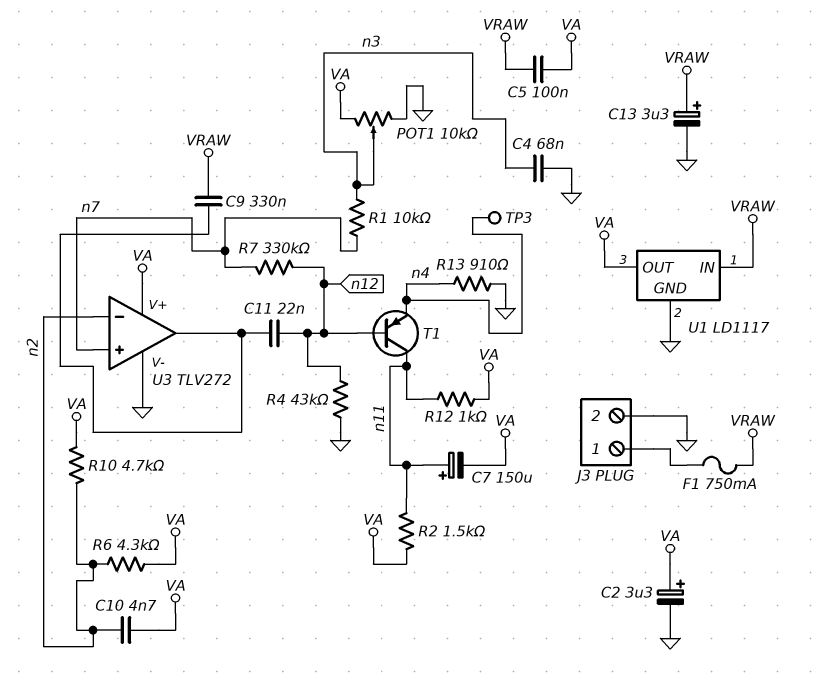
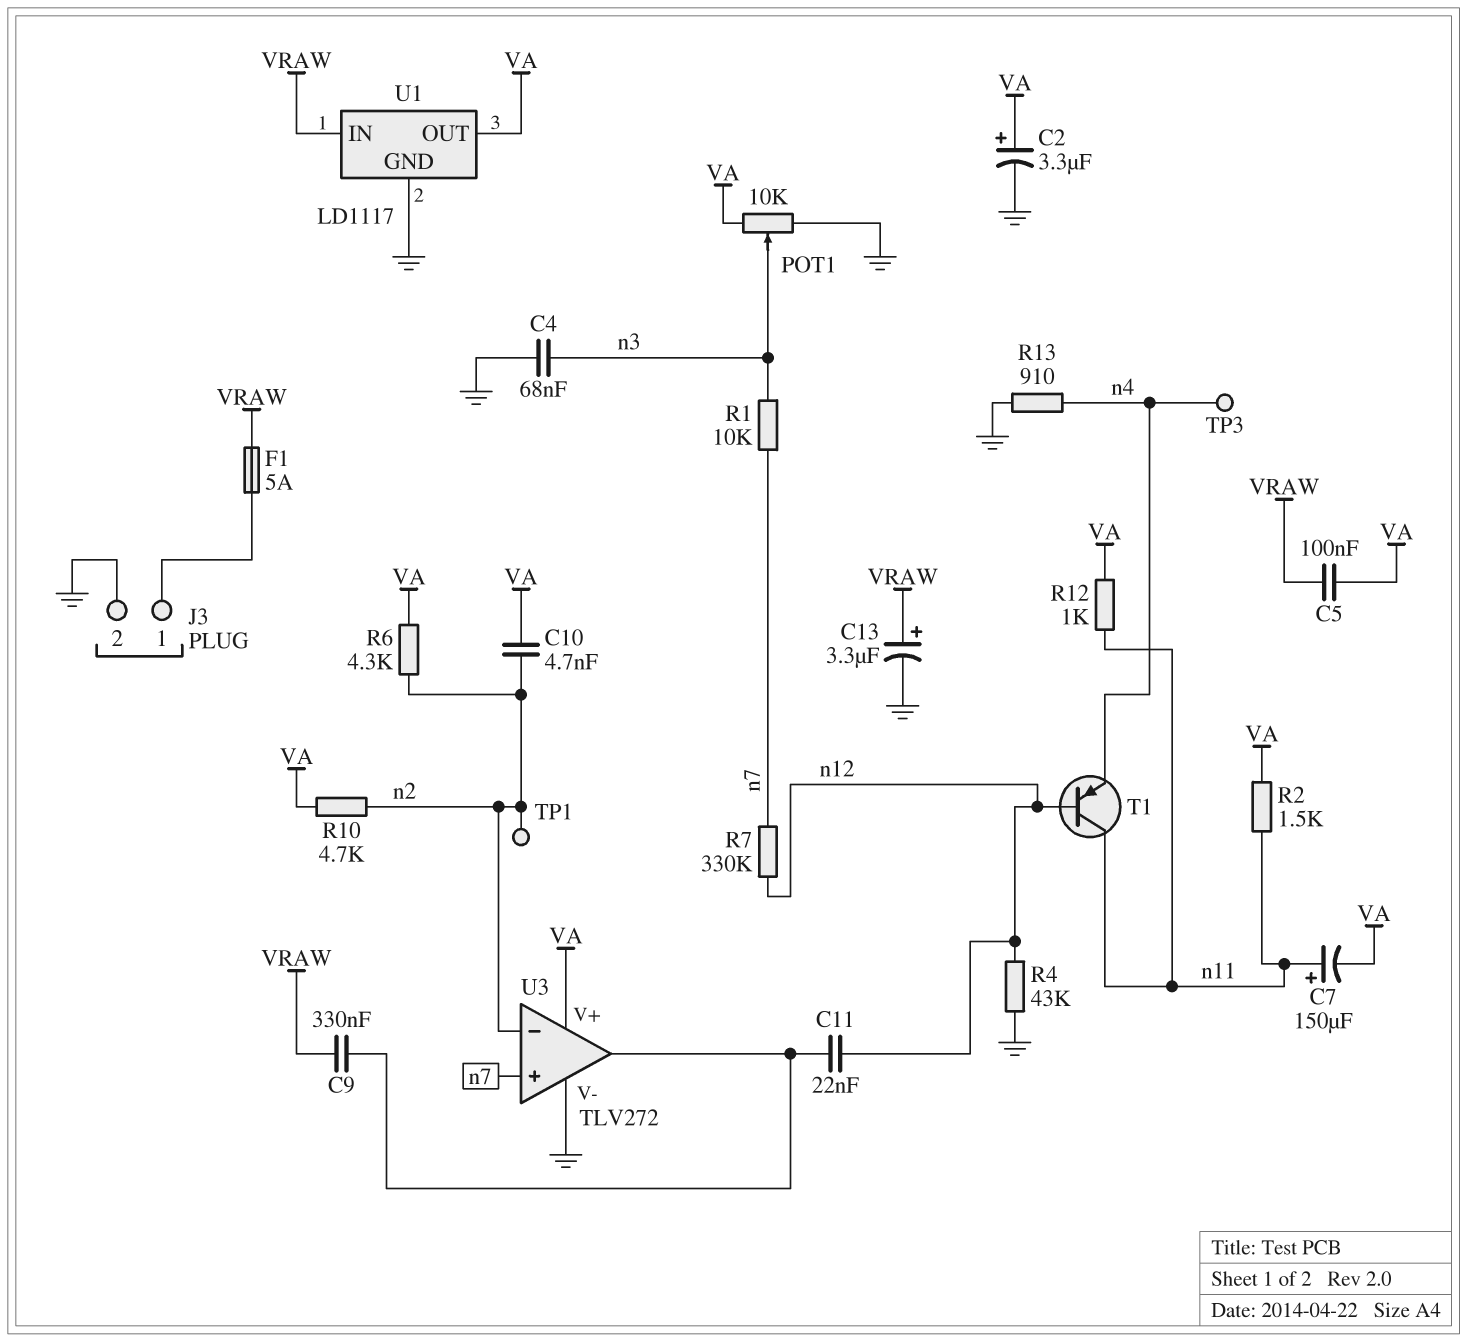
F1: 750mA (J3/1, VRAW) -> 5A (J3/1, VRAW)
TP1: none -> test point (n2)

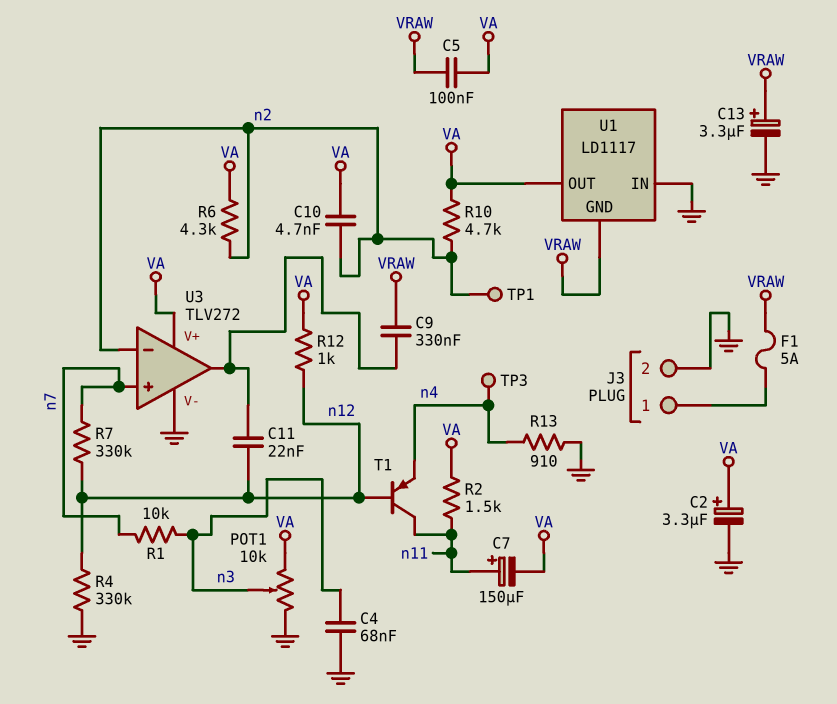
R4: 43k (GND, n12) -> 330k (GND, n12)
R12: 1k (VA, n11) -> 1k (VA, n12)
U1 pin GND: GND -> VRAW
U1 pin IN: VRAW -> GND

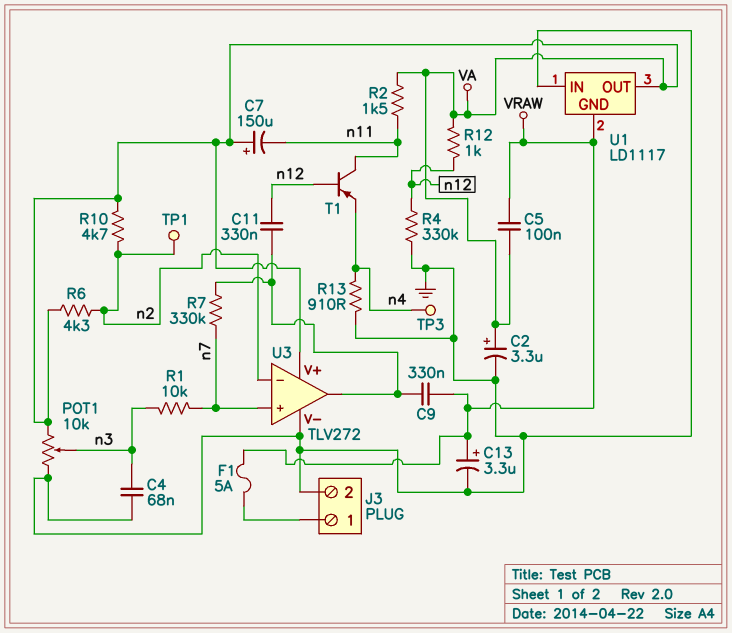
C7: 150uF (plus n11, minus VA) -> 150uF (plus VA, minus n11)
C10: 4.7nF (VA, n2) -> none
C11: 22nF (U3/out, n12) -> 330nF (U3/out, n12)
R7: 330k (n7, n12) -> 330k (U3/out, n7)

